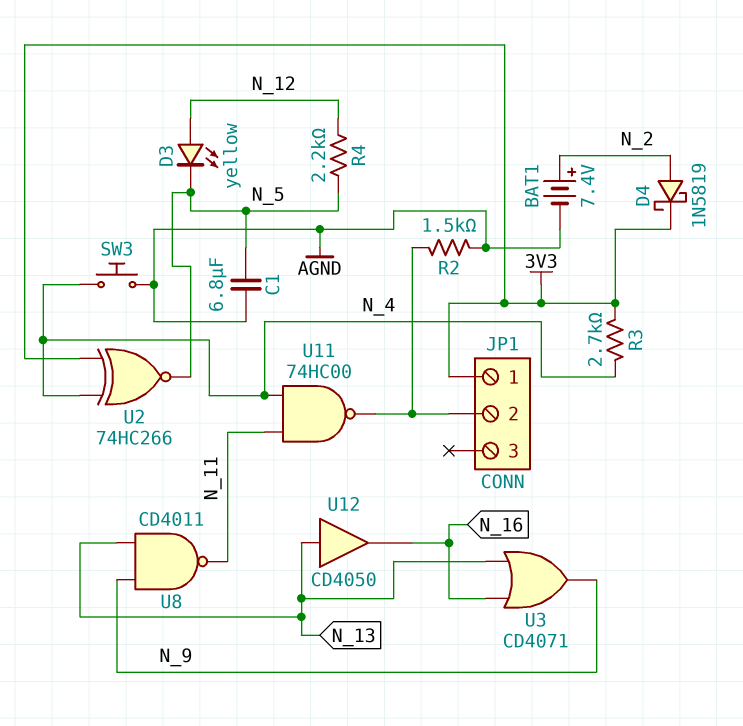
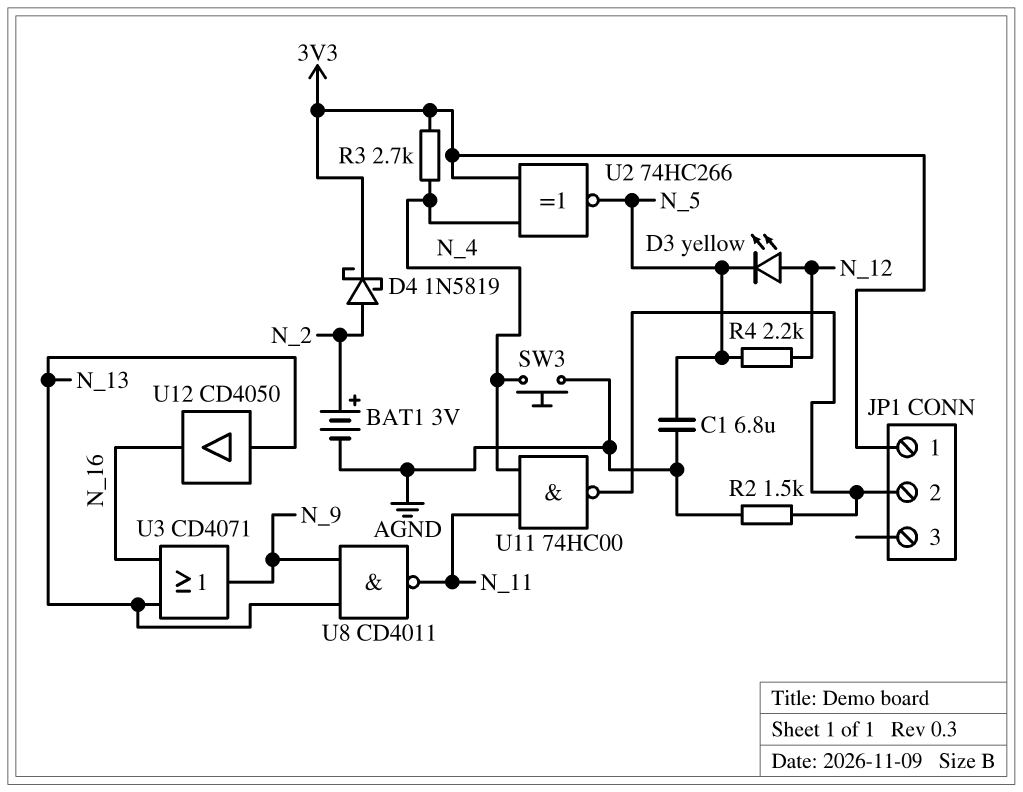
BAT1: 7.4V (plus N_2, minus AGND) -> 3V (plus N_2, minus AGND)

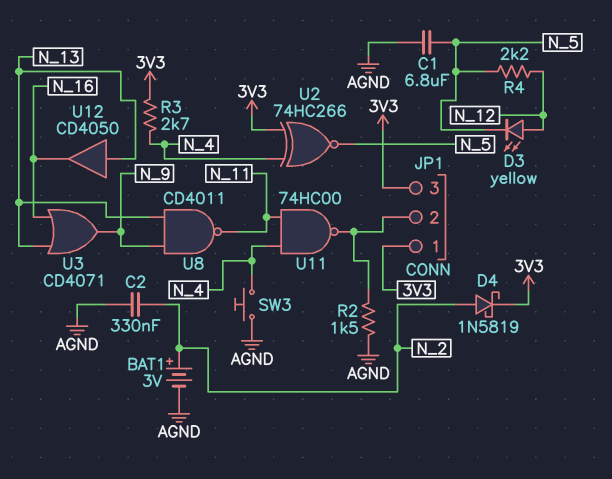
C2: none -> 330nF (AGND, N_2)
JP1 pin 3: none -> 3V3

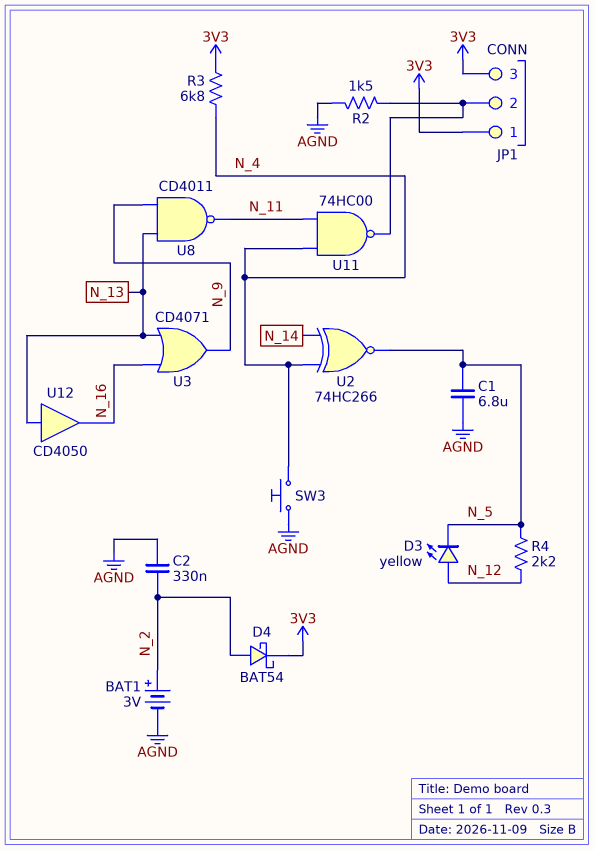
D4: schottky 1N5819 (A N_2, K 3V3) -> schottky BAT54 (A N_2, K 3V3)
R3: 2.7k (3V3, N_4) -> 6.8k (3V3, N_4)
U2: XNOR 74HC266 (in 3V3, in N_4, out N_5) -> XNOR 74HC266 (in N_4, in N_14, out N_5)

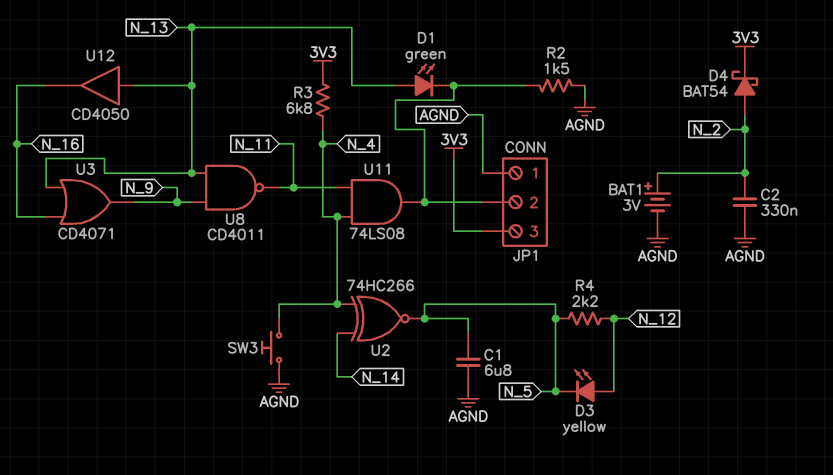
D1: none -> LED green (A N_13, K JP1/2)
JP1 pin 1: 3V3 -> AGND
U11: NAND 74HC00 (in N_4, in N_11, out JP1/2) -> AND 74LS08 (in N_4, in N_11, out JP1/2)

